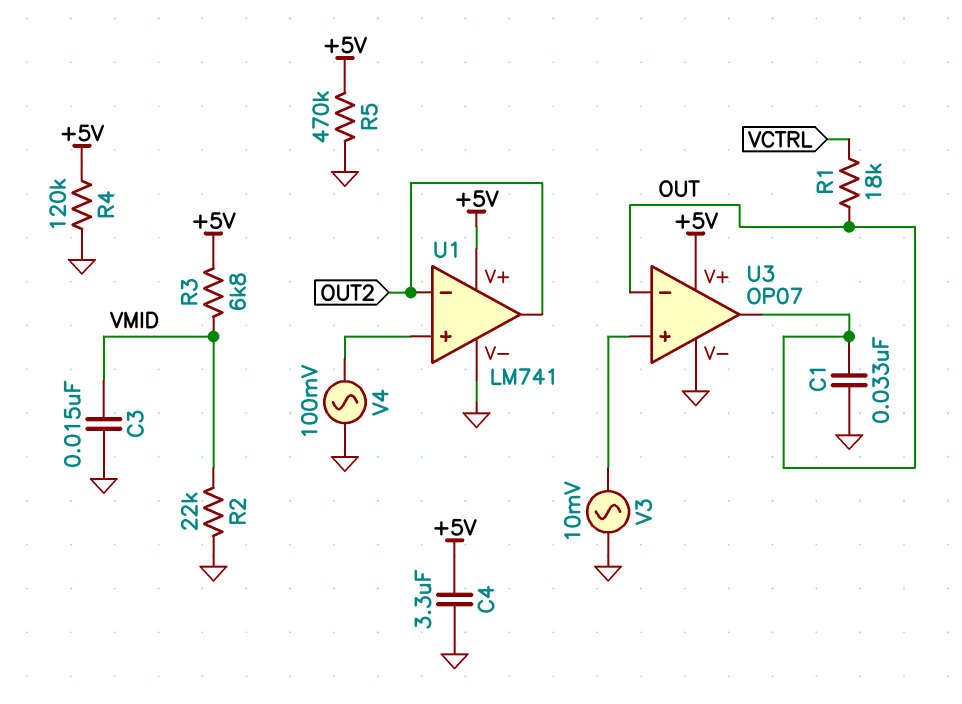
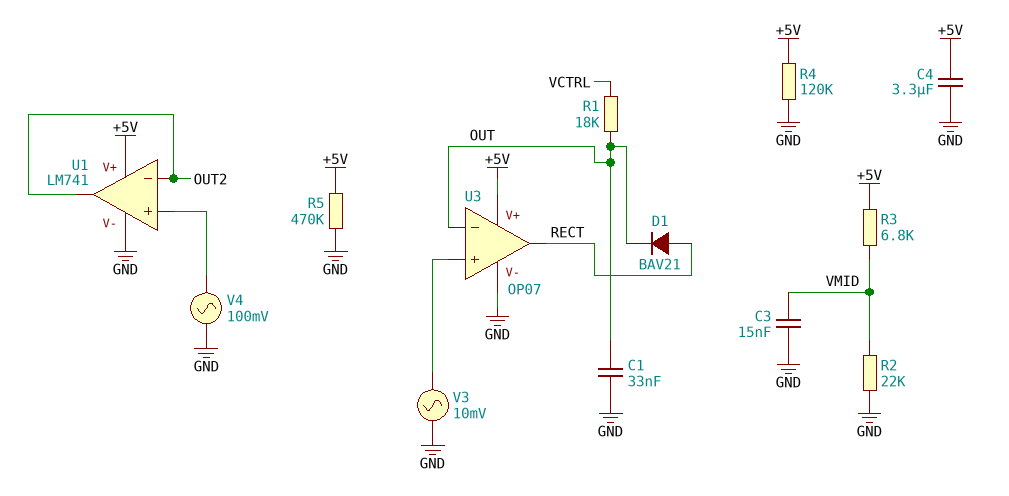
D1: none -> diode BAV21 (A RECT, K OUT)
U3 pin out: OUT -> RECT

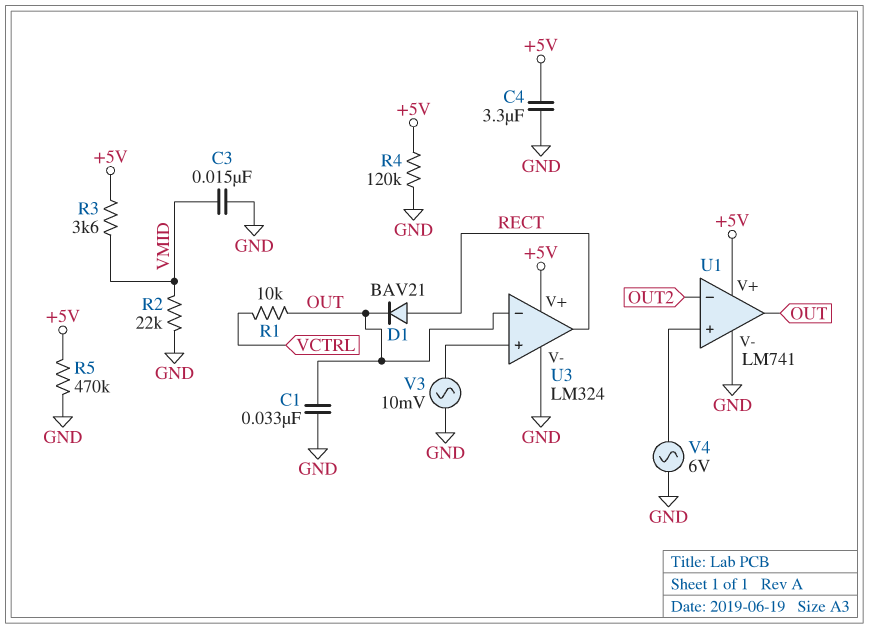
R1: 18k (OUT, VCTRL) -> 10k (OUT, VCTRL)
R3: 6.8k (+5V, VMID) -> 3.6k (+5V, VMID)
U1 pin out: OUT2 -> OUT
U3: OP07 -> LM324
V4: AC 100mV (GND, U1/in+) -> AC 6V (GND, U1/in+)

